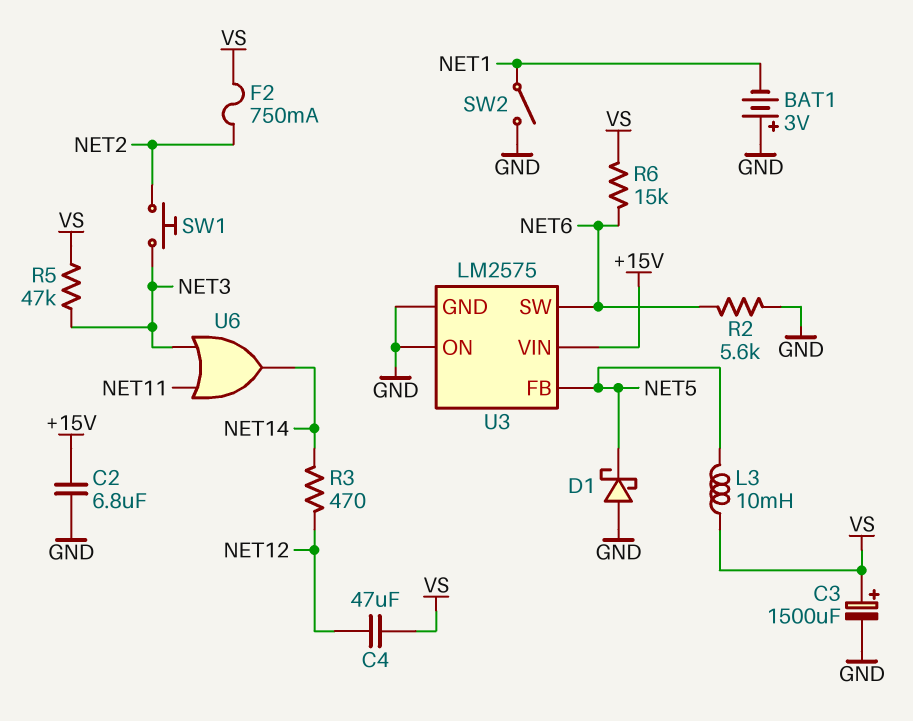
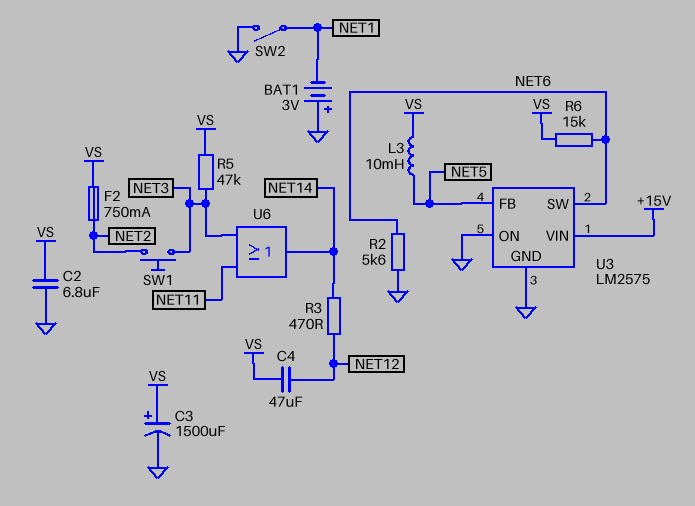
C2: 6.8uF (+15V, GND) -> 6.8uF (GND, VS)
D1: schottky (A GND, K NET5) -> none

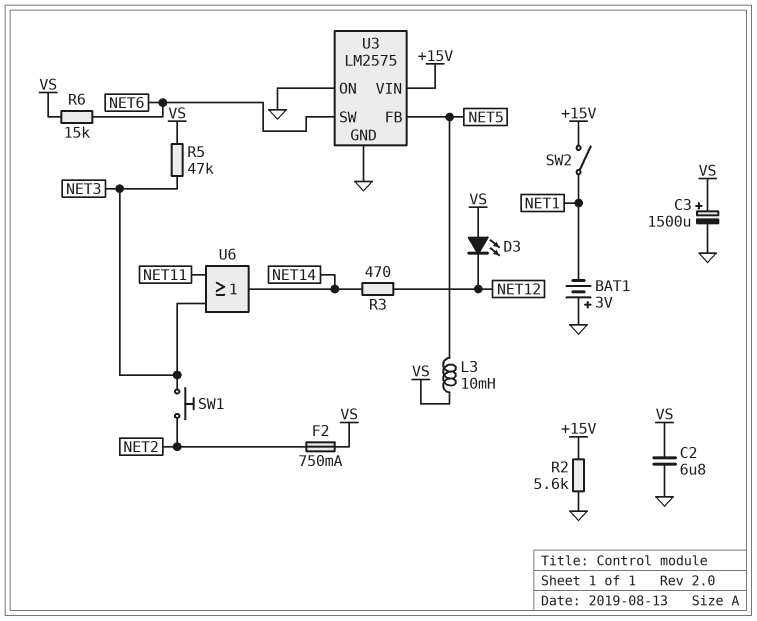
C4: 47uF (NET12, VS) -> none
D3: none -> LED (A VS, K NET12)
R2: 5.6k (GND, NET6) -> 5.6k (+15V, GND)
SW2: switch (GND, NET1) -> switch (+15V, NET1)

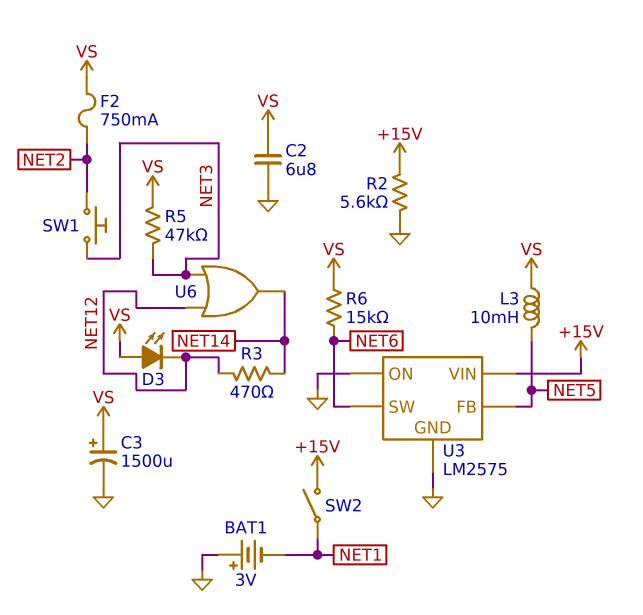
U6: OR (in NET3, in NET11, out NET14) -> OR (in NET3, in NET12, out NET14)

